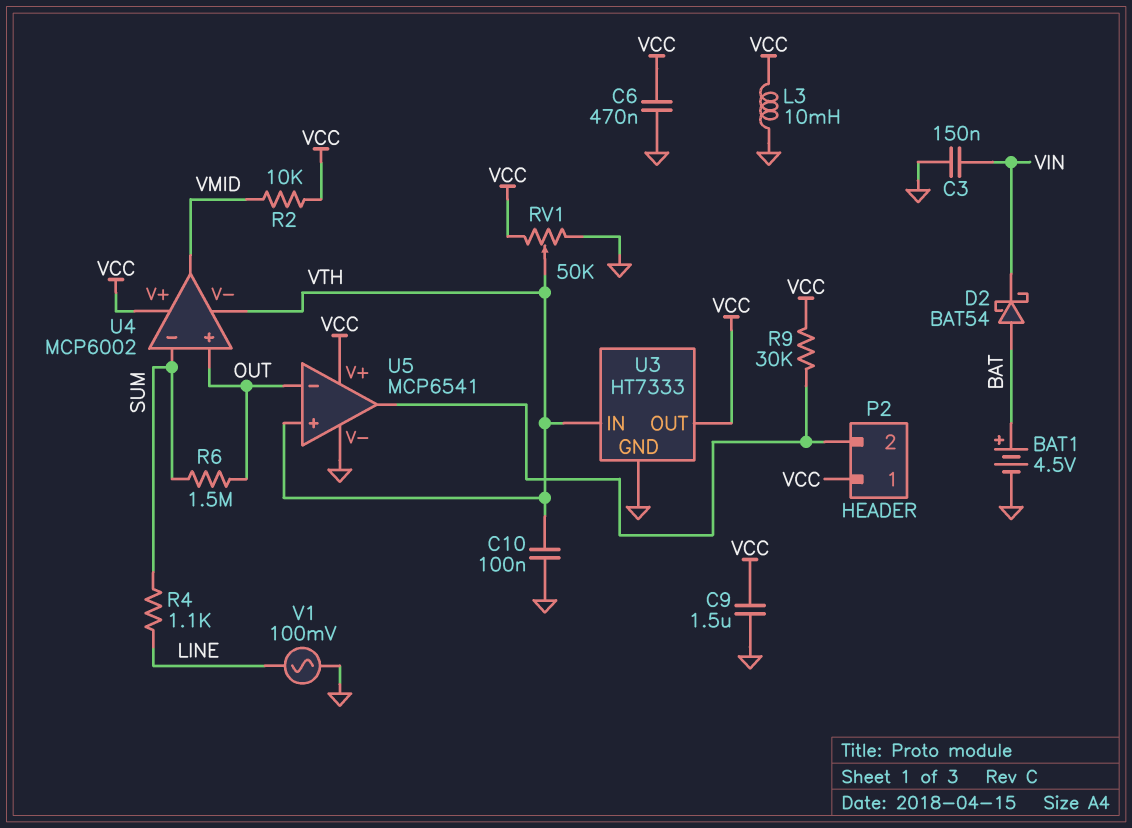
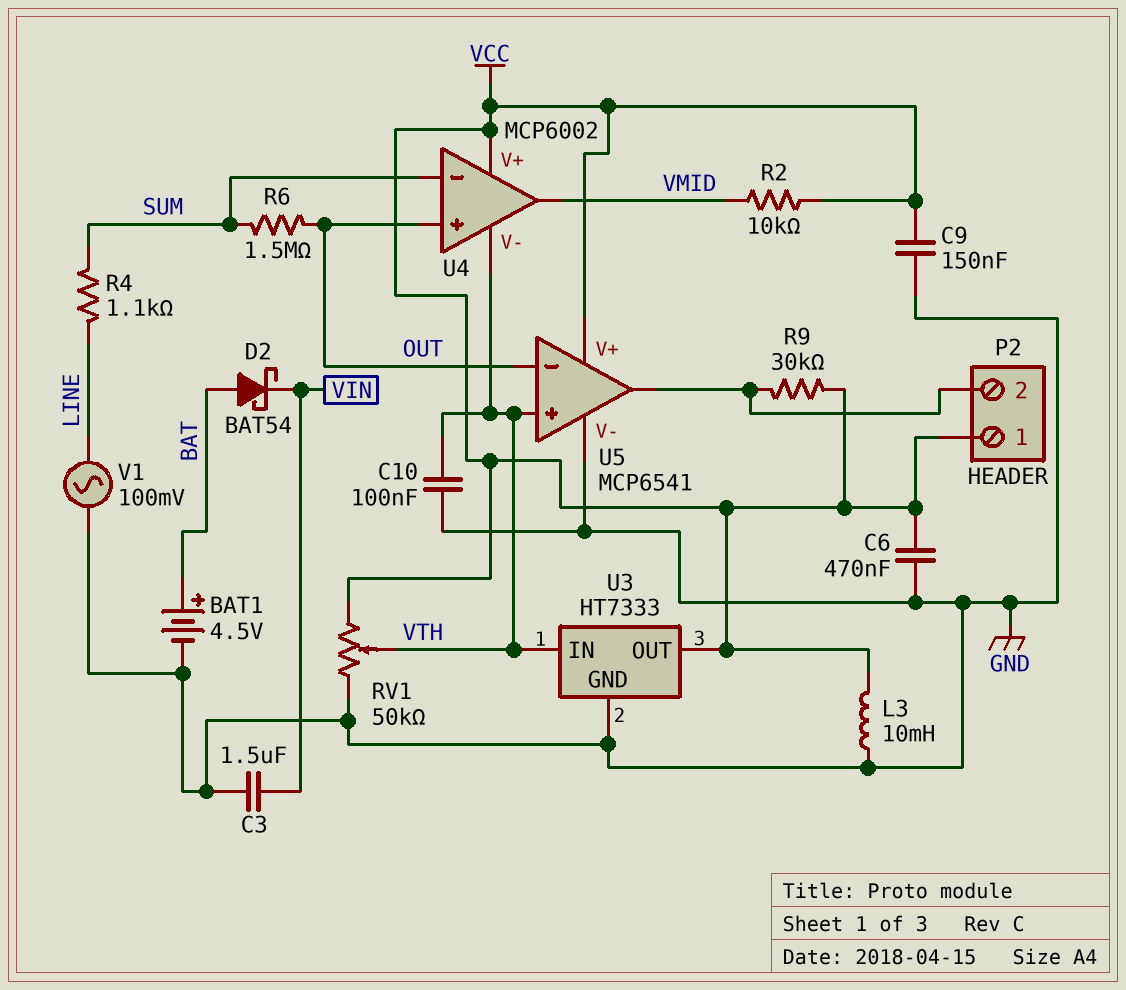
C3: 150nF (GND, VIN) -> 1.5uF (GND, VIN)
C9: 1.5uF (GND, VCC) -> 150nF (GND, VCC)

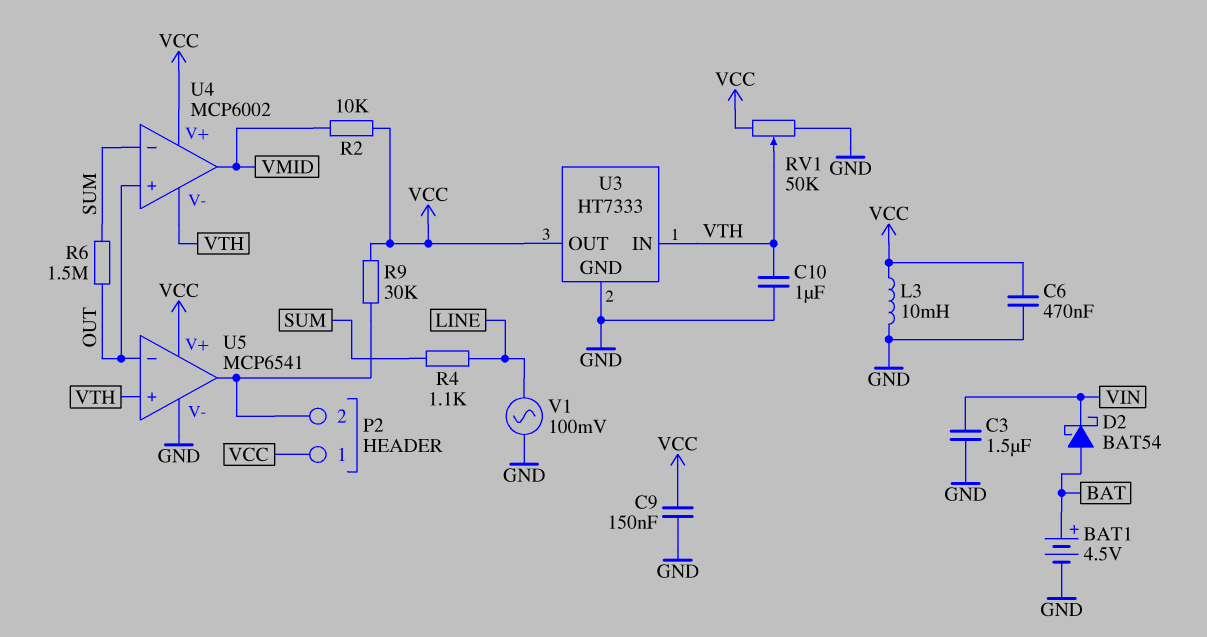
C10: 100nF (GND, VTH) -> 1uF (GND, VTH)

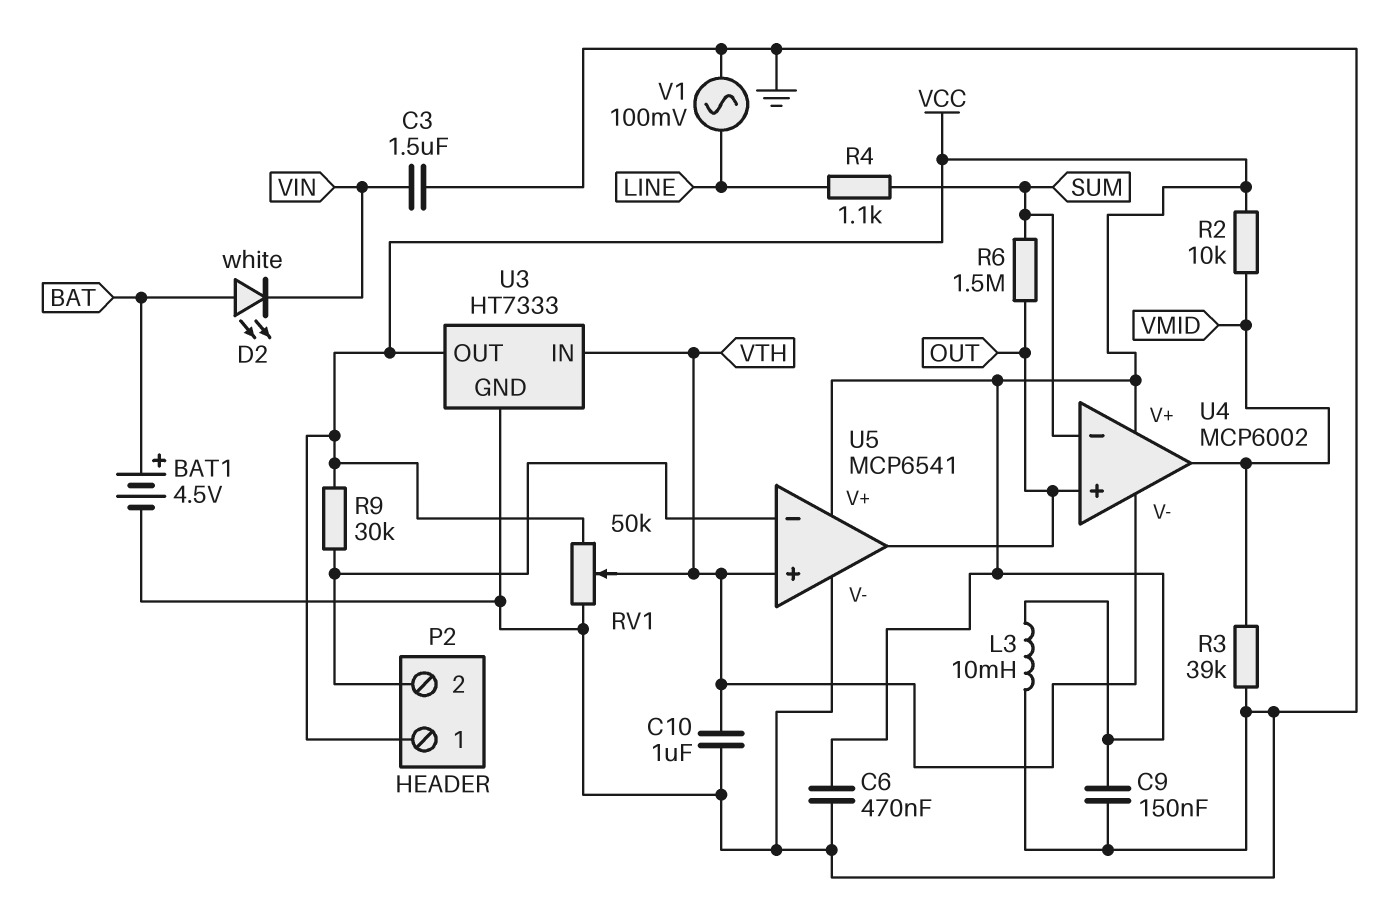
D2: schottky BAT54 (A BAT, K VIN) -> LED white (A BAT, K VIN)
R3: none -> 39k (GND, VMID)
U5 pin in-: OUT -> P2/2
U5 pin out: P2/2 -> OUT

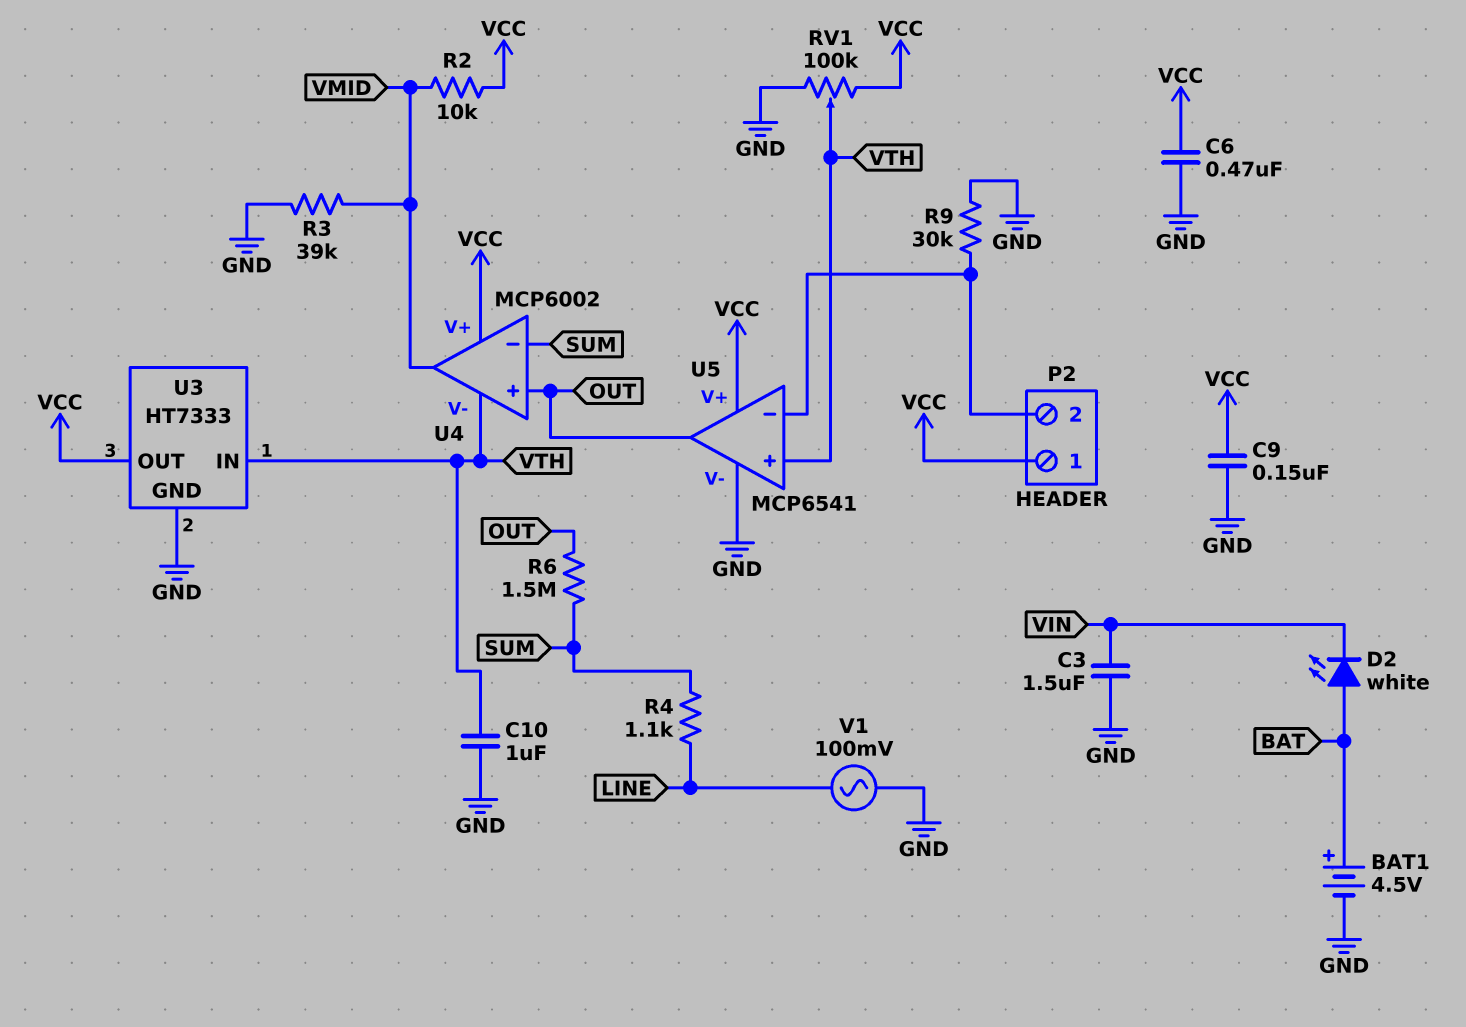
L3: 10mH (GND, VCC) -> none
R9: 30k (P2/2, VCC) -> 30k (GND, P2/2)
RV1: 50k (GND, VCC, wiper VTH) -> 100k (GND, VCC, wiper VTH)

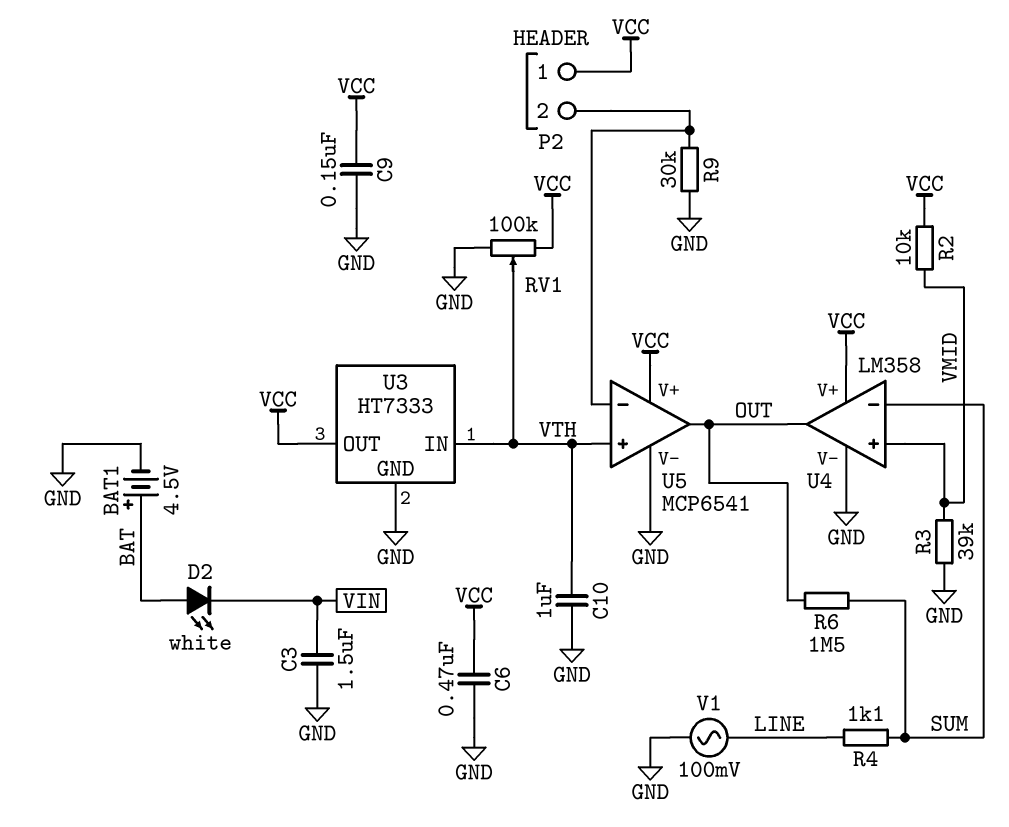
U4: MCP6002 -> LM358
U4 pin V-: VTH -> GND
U4 pin in+: OUT -> VMID
U4 pin out: VMID -> OUT

